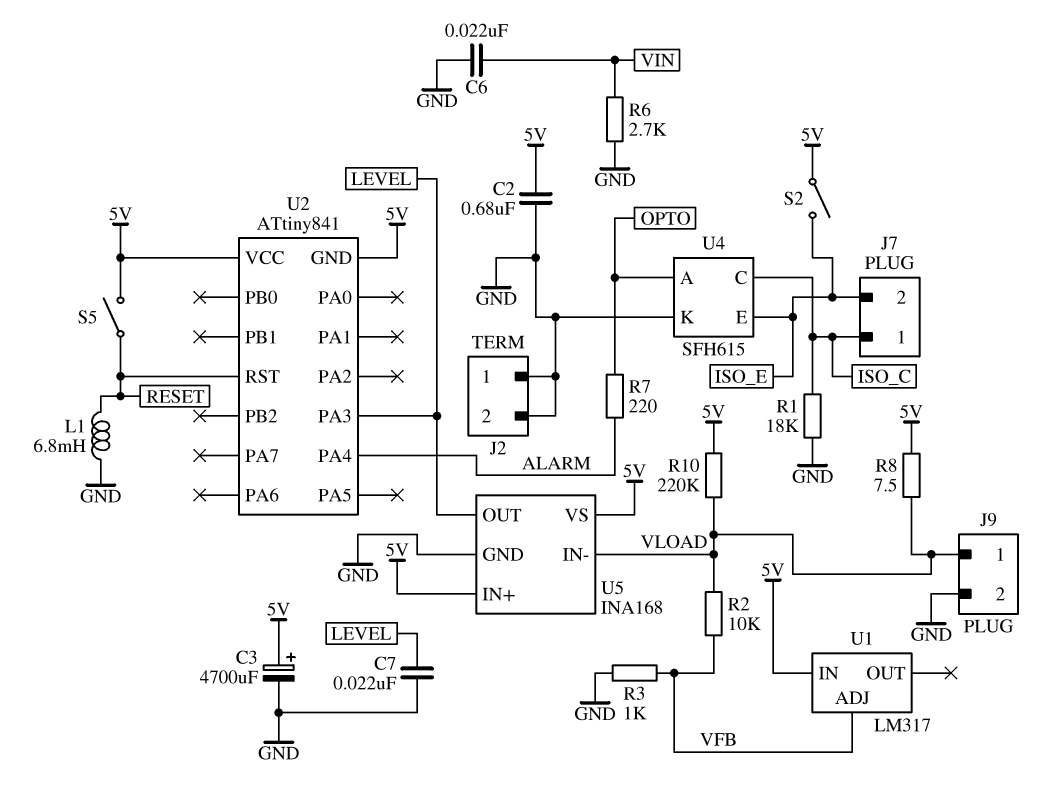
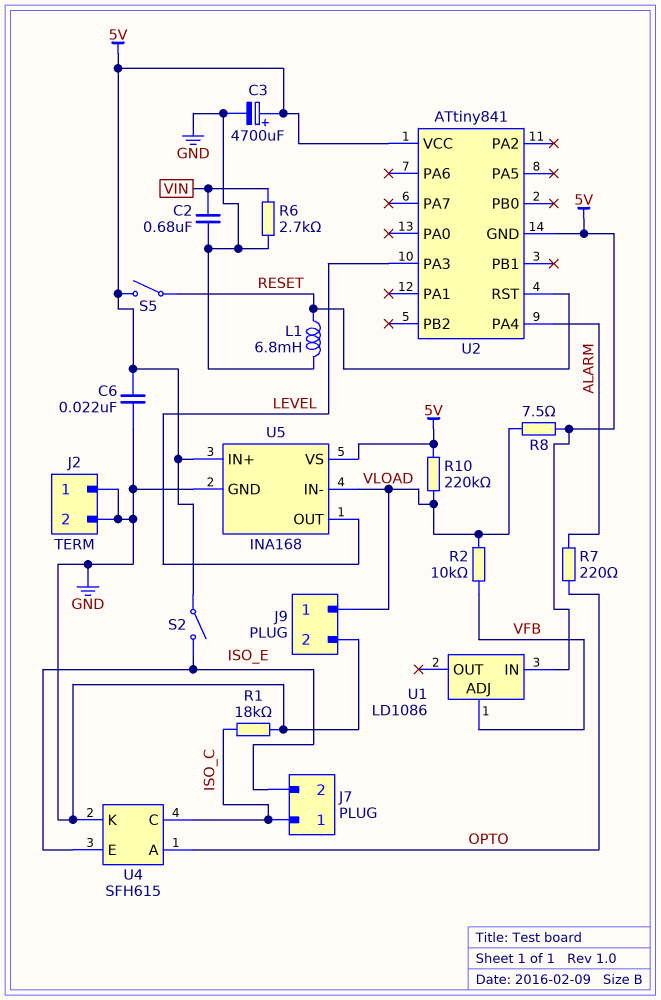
C2: 680nF (5V, GND) -> 680nF (GND, VIN)
C6: 22nF (GND, VIN) -> 22nF (5V, GND)
C7: 22nF (GND, LEVEL) -> none
R3: 1k (GND, VFB) -> none
U1: LM317 -> LD1086

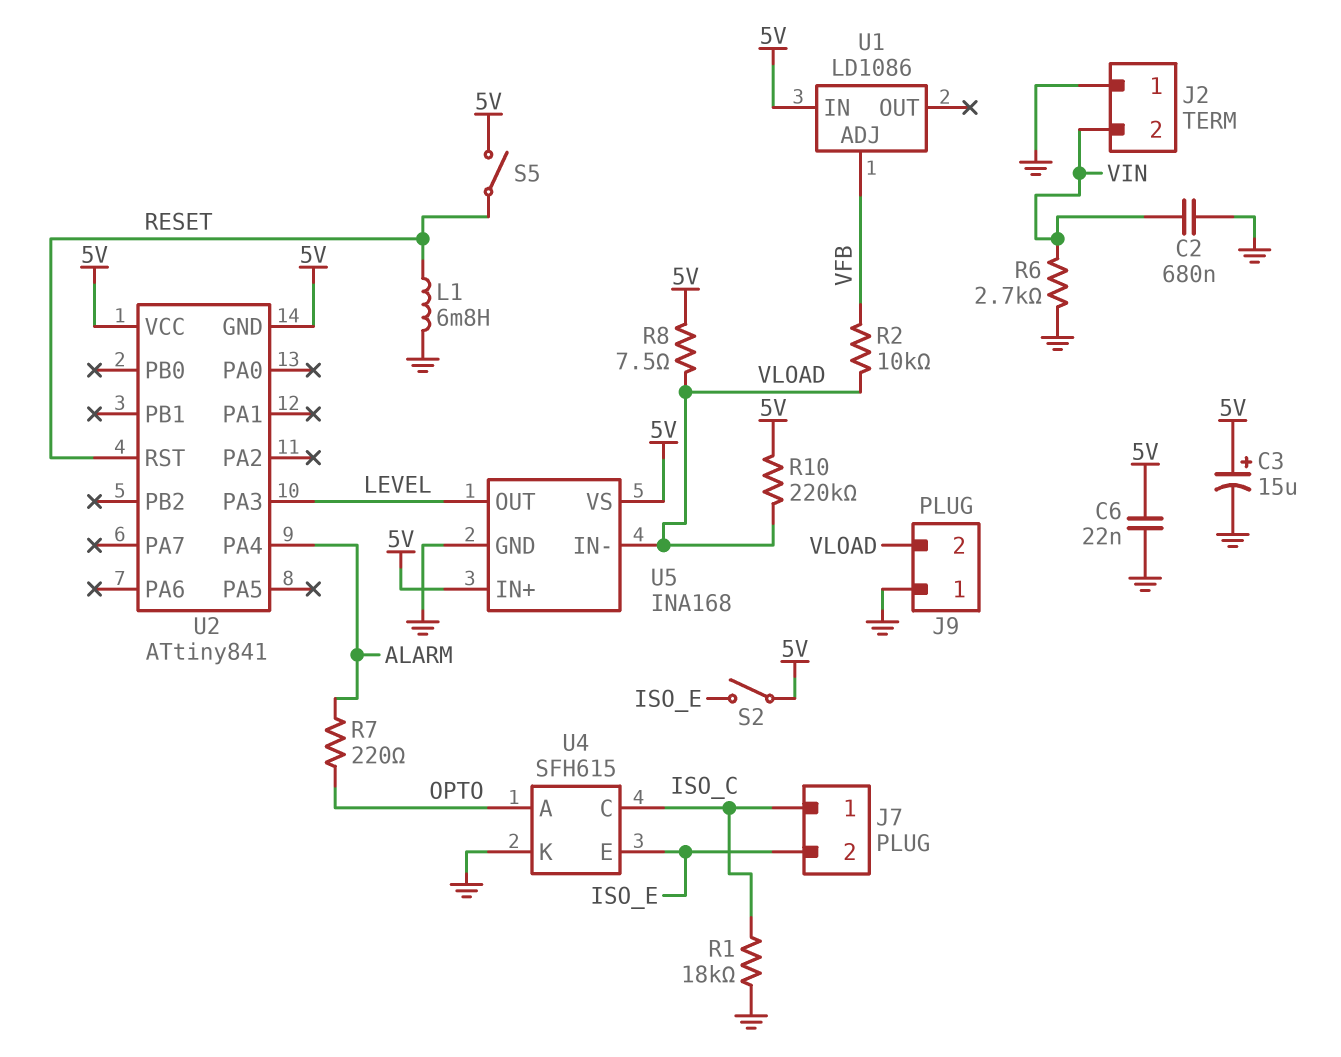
C3: 4700uF (plus 5V, minus GND) -> 15uF (plus 5V, minus GND)
J2 pin 2: GND -> VIN
J9 pin 1: VLOAD -> GND
J9 pin 2: GND -> VLOAD

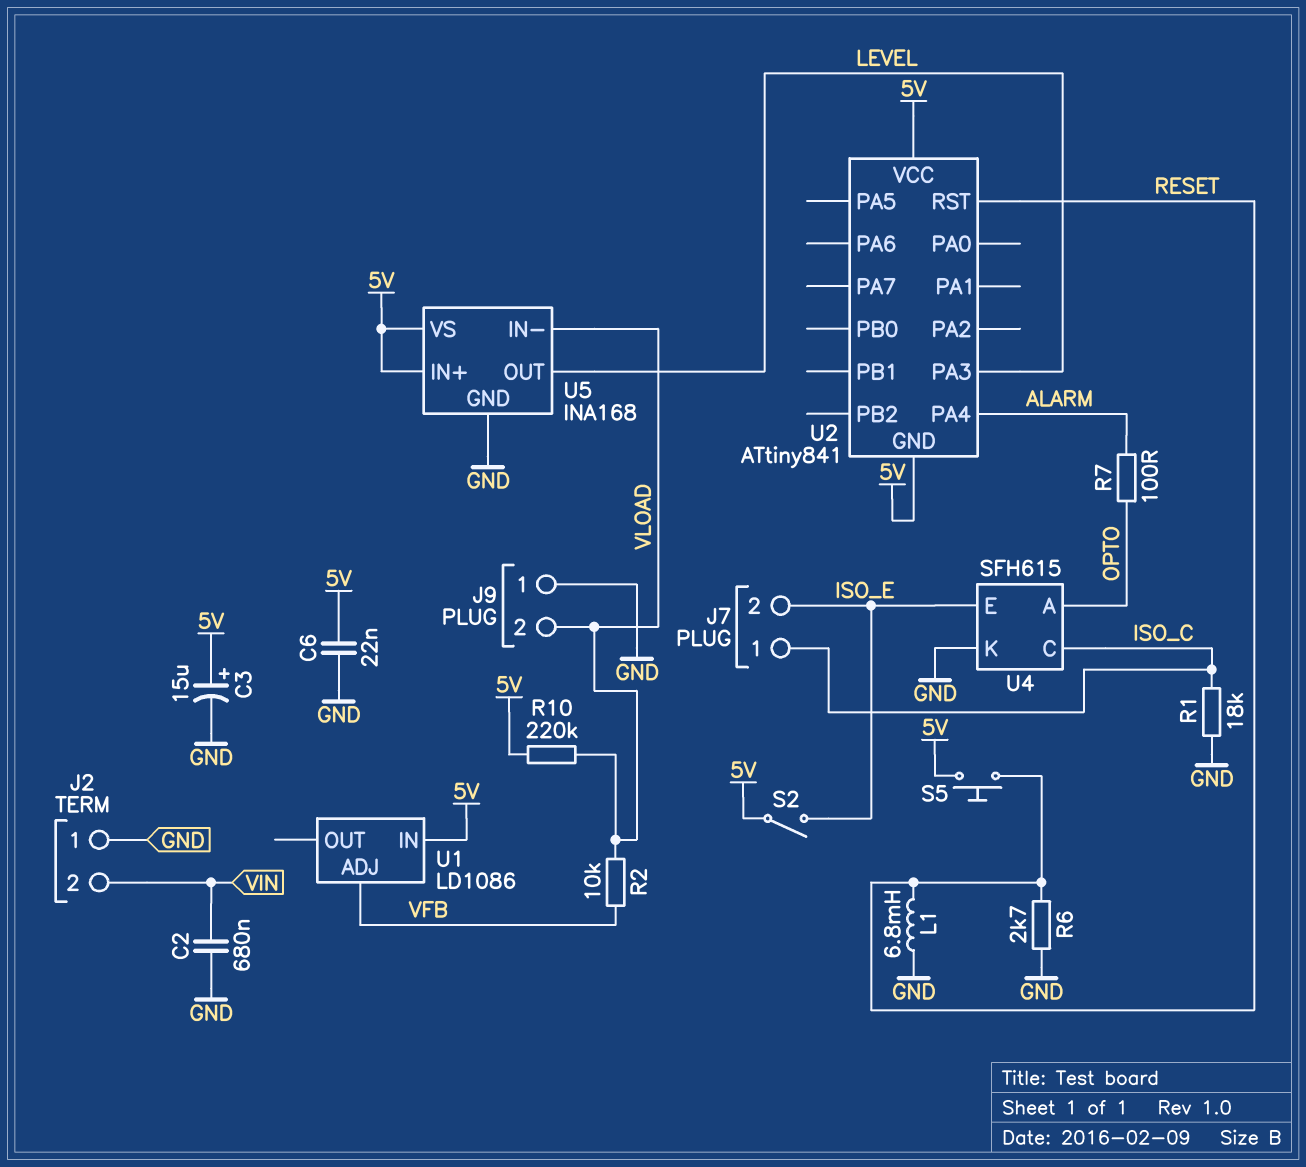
R6: 2.7k (GND, VIN) -> 2.7k (GND, RESET)
R7: 220 (ALARM, OPTO) -> 100 (ALARM, OPTO)
R8: 7.5 (5V, VLOAD) -> none
S5: switch (5V, RESET) -> button (5V, RESET)

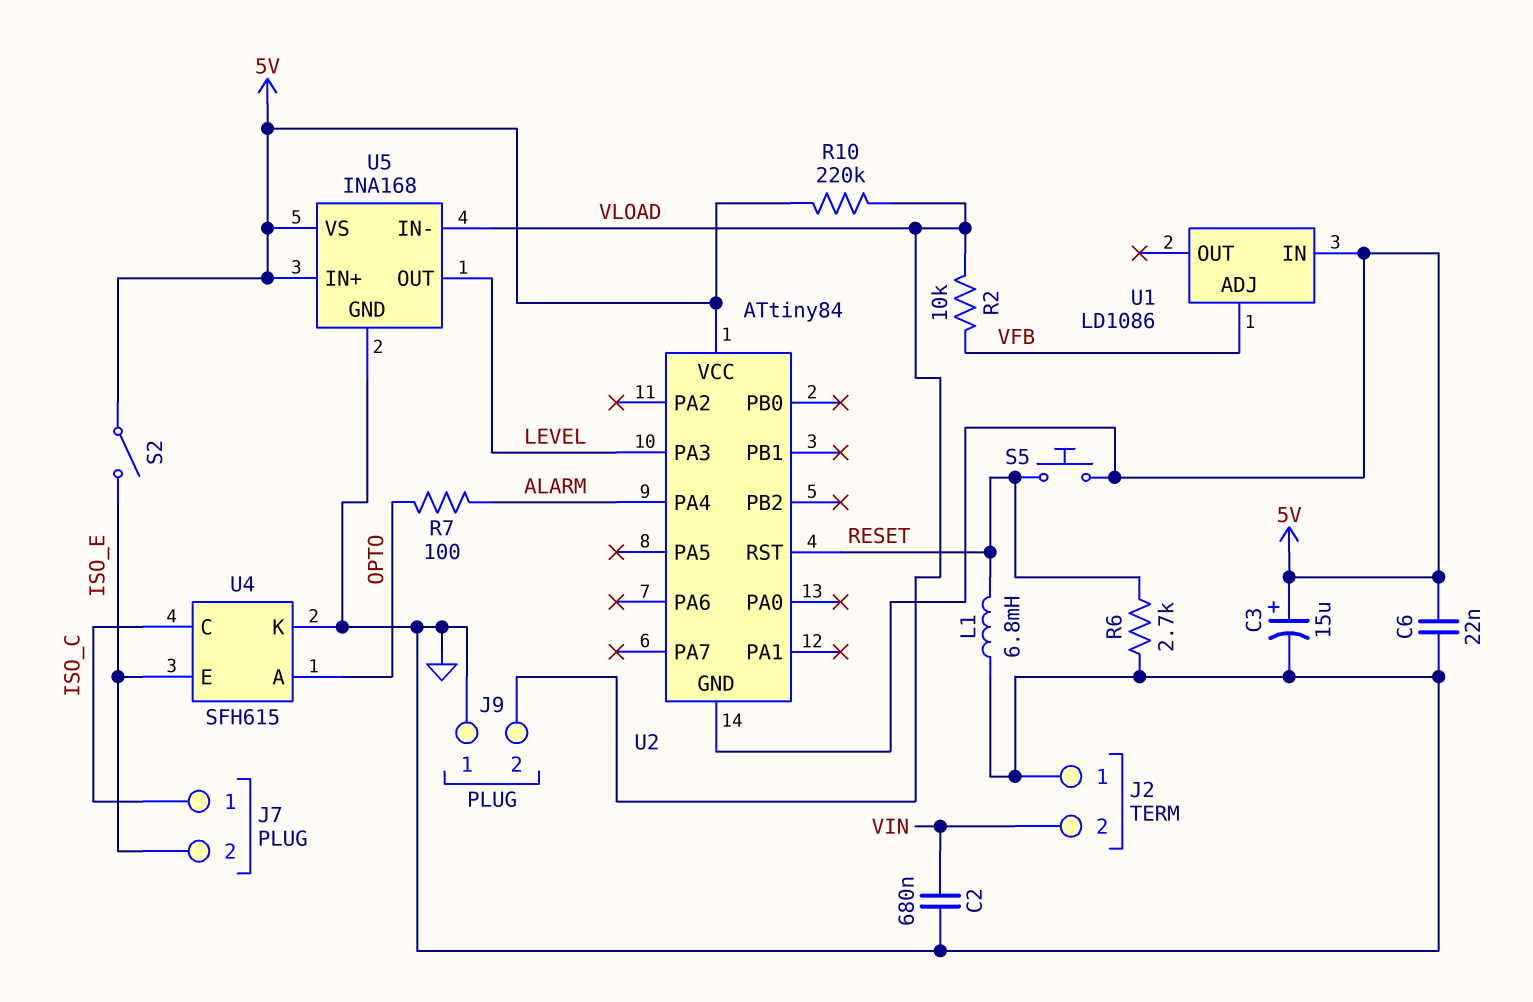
R1: 18k (GND, ISO_C) -> none
U2: ATtiny841 -> ATtiny84

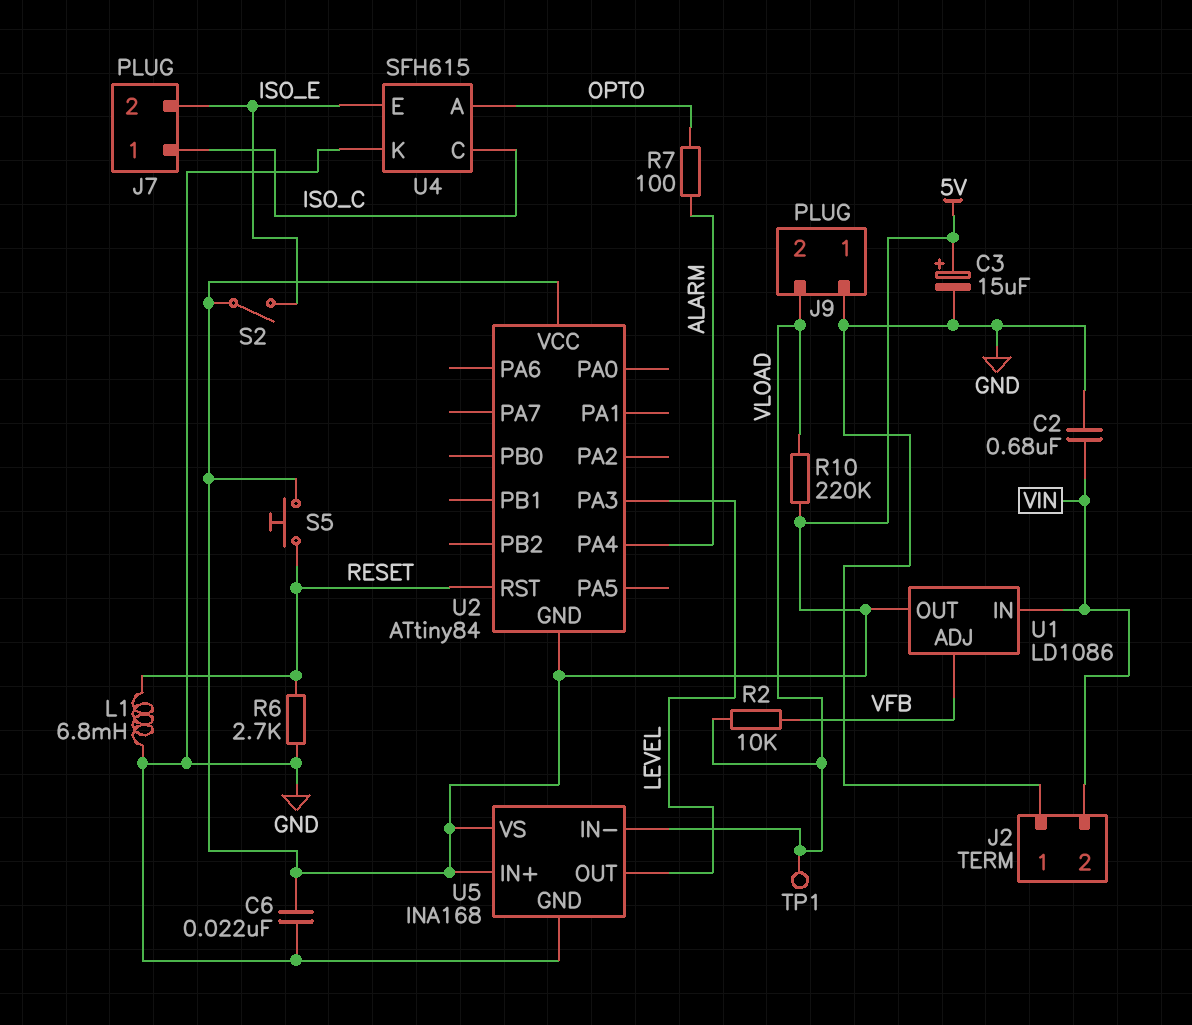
TP1: none -> test point (VLOAD)
U1 pin IN: 5V -> VIN
U1 pin OUT: none -> 5V

